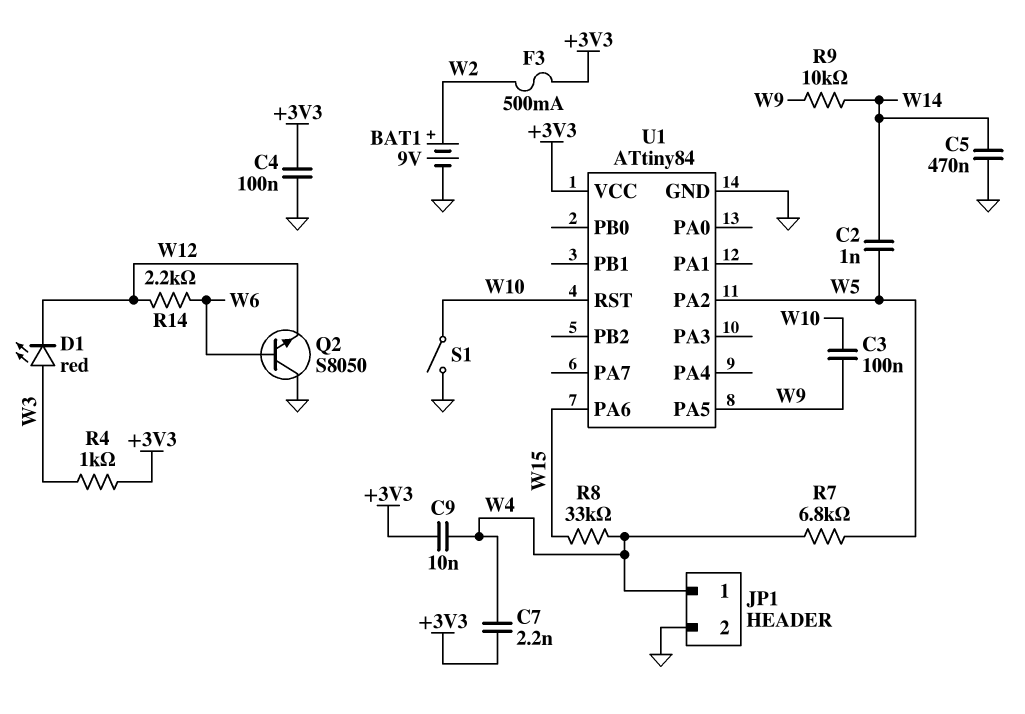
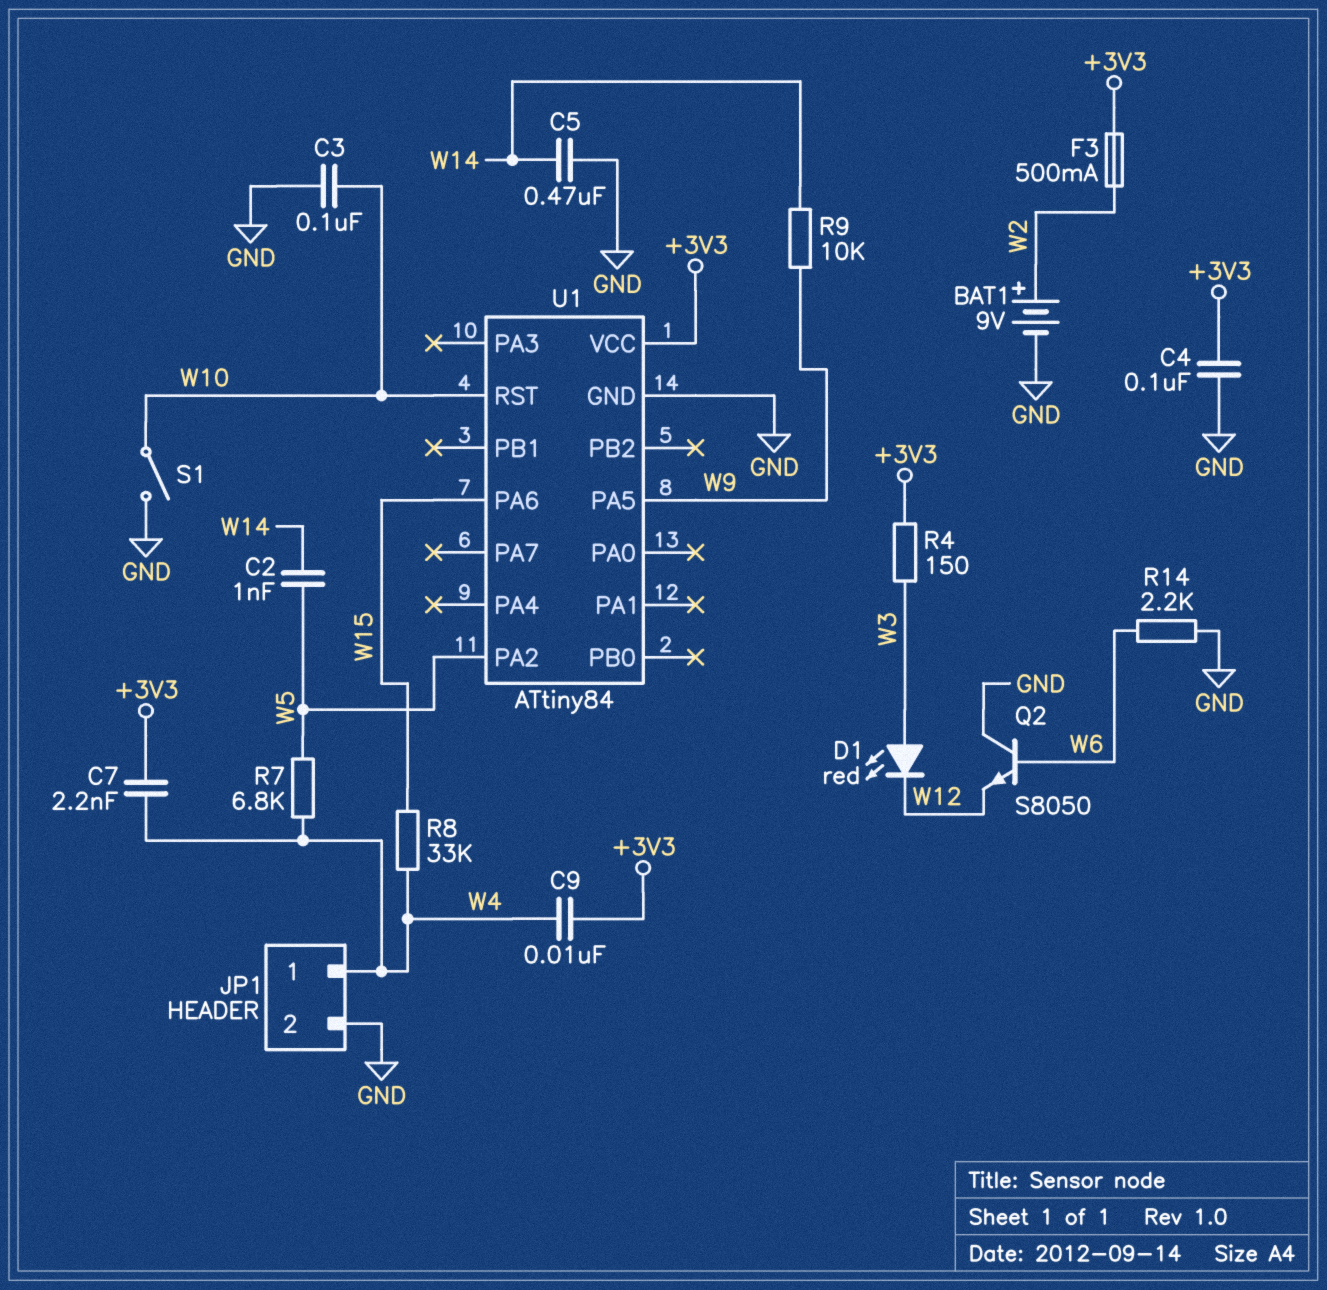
C3: 100nF (W9, W10) -> 100nF (GND, W10)
R4: 1k (+3V3, W3) -> 150 (+3V3, W3)
R14: 2.2k (W6, W12) -> 2.2k (GND, W6)

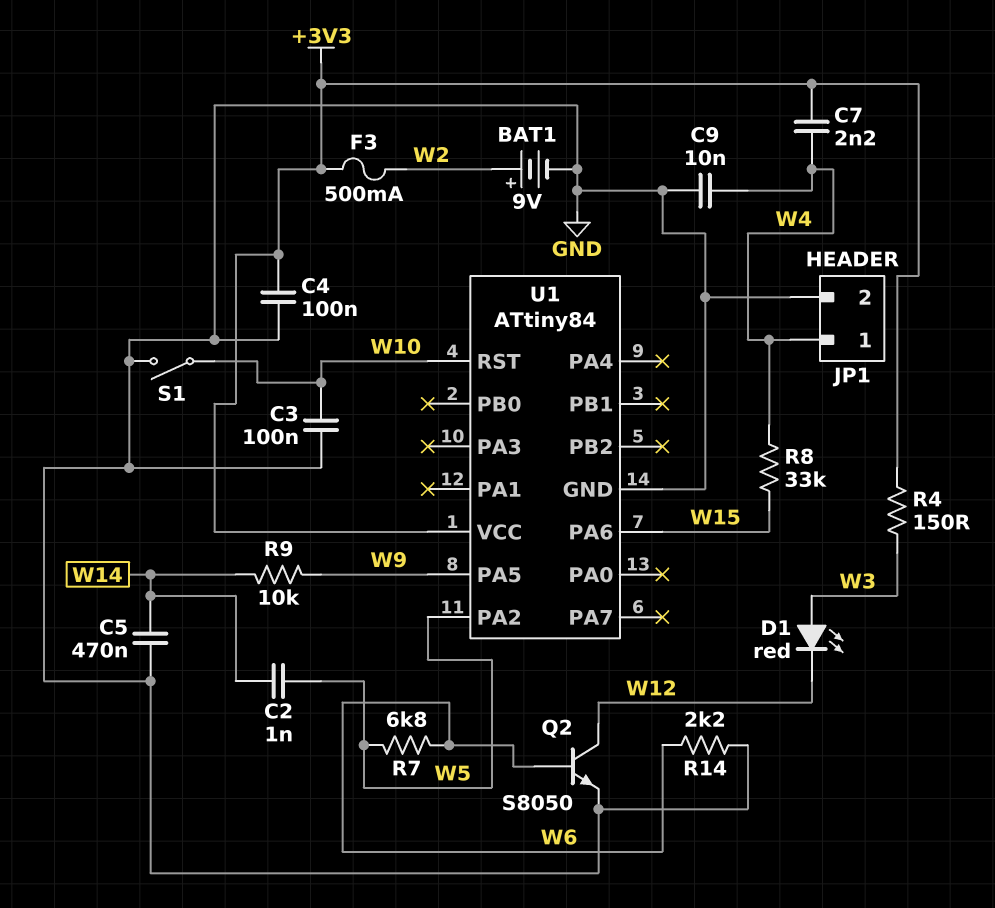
C9: 10nF (+3V3, W4) -> 10nF (GND, W4)
Q2: NPN S8050 (B W6, C GND, E W12) -> NPN S8050 (B W6, C W12, E GND)
R7: 6.8k (W4, W5) -> 6.8k (W5, W6)

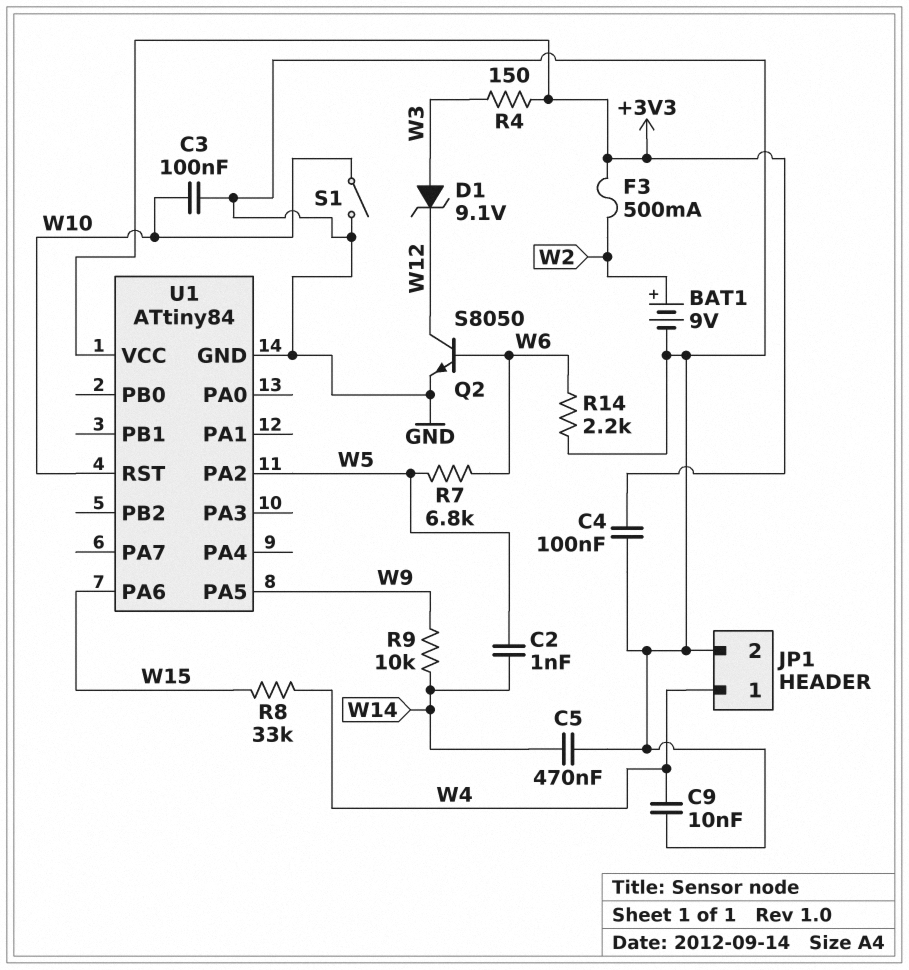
C7: 2.2nF (+3V3, W4) -> none
D1: LED red (A W3, K W12) -> zener 9.1V (A W3, K W12)

